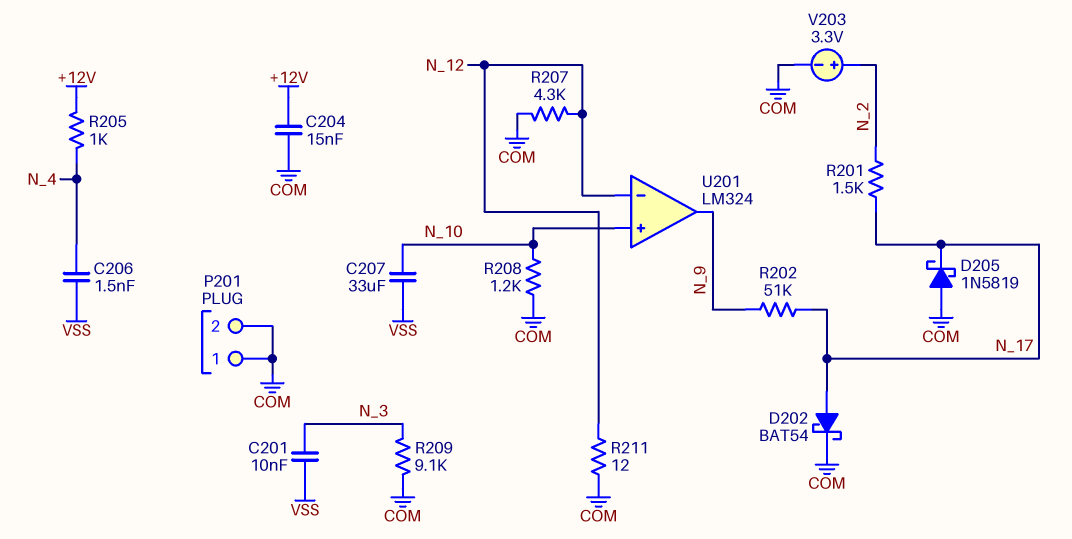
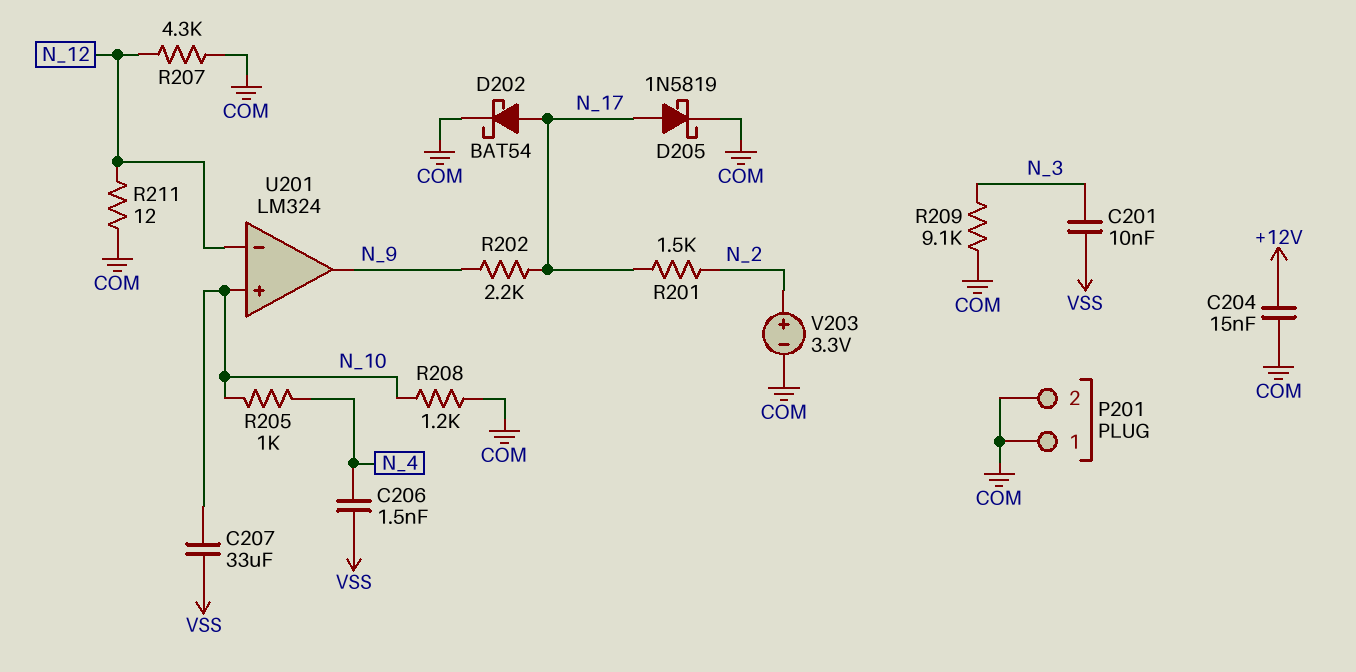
D205: schottky 1N5819 (A COM, K N_17) -> schottky 1N5819 (A N_17, K COM)
R202: 51k (N_9, N_17) -> 2.2k (N_9, N_17)
R205: 1k (+12V, N_4) -> 1k (N_4, N_10)

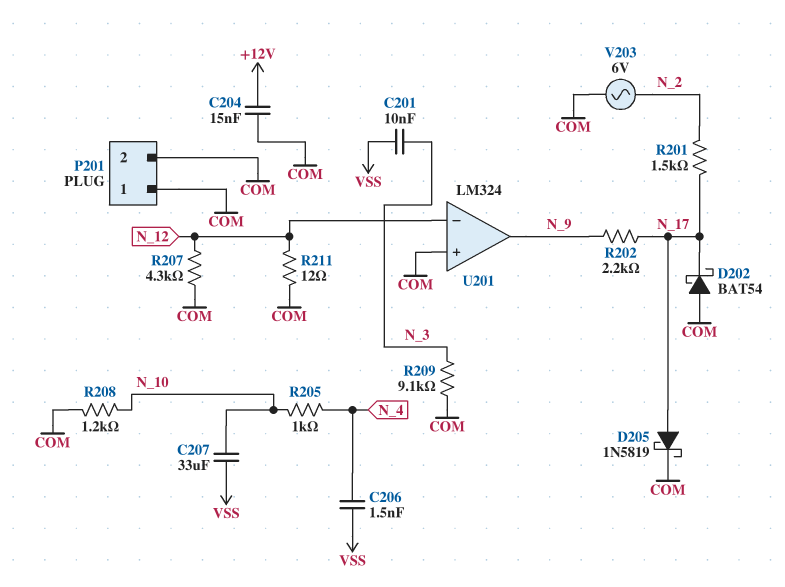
D202: schottky BAT54 (A N_17, K COM) -> schottky BAT54 (A COM, K N_17)
U201 pin in+: N_10 -> COM
V203: 3.3V (plus N_2, minus COM) -> AC 6V (COM, N_2)

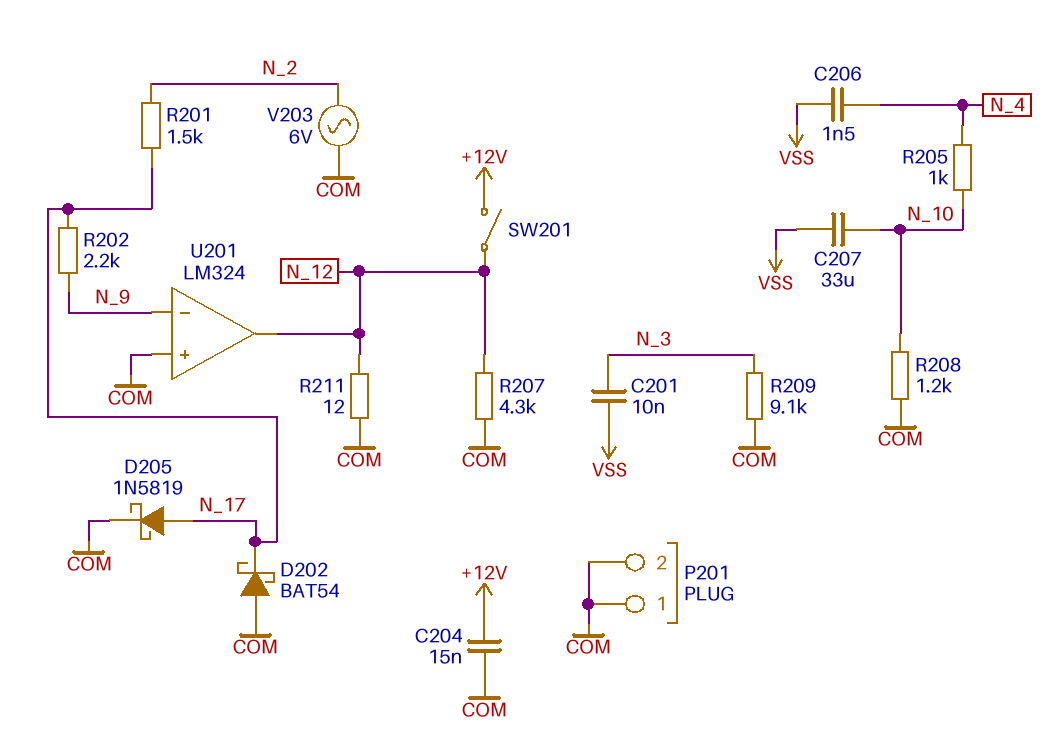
SW201: none -> switch (+12V, N_12)
U201 pin in-: N_12 -> N_9
U201 pin out: N_9 -> N_12

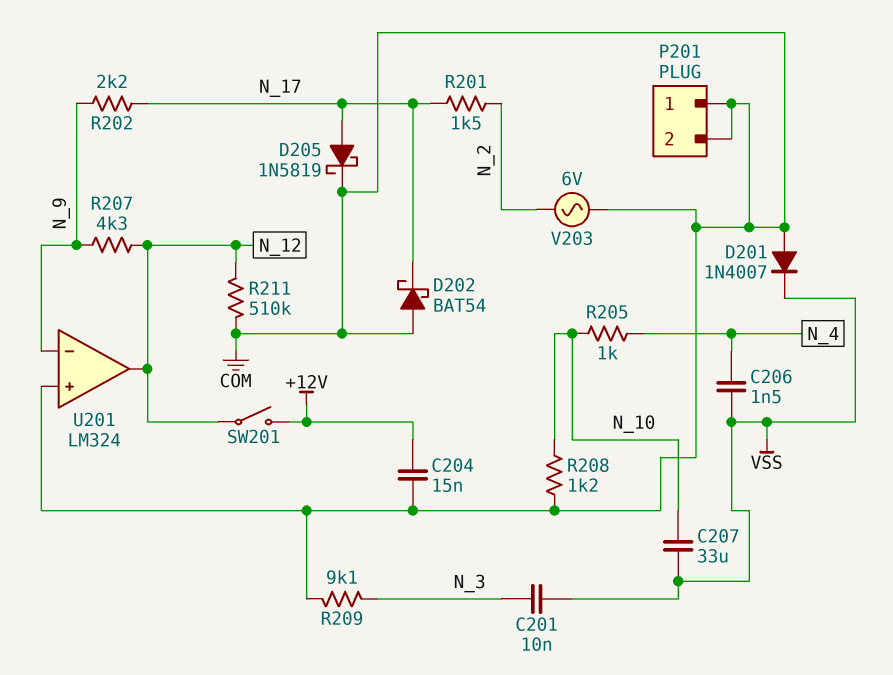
D201: none -> diode 1N4007 (A COM, K VSS)
R207: 4.3k (COM, N_12) -> 4.3k (N_9, N_12)
R211: 12 (COM, N_12) -> 510k (COM, N_12)

